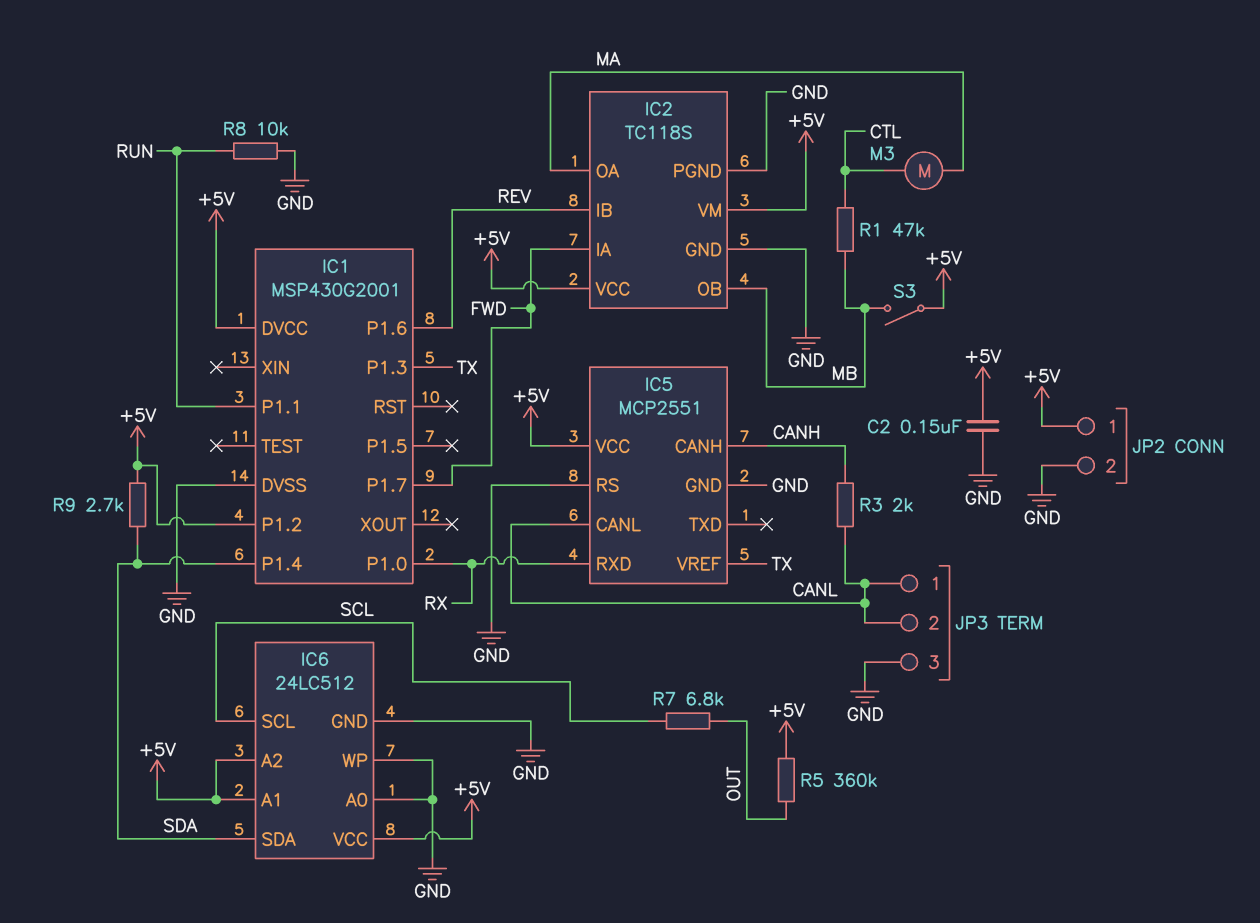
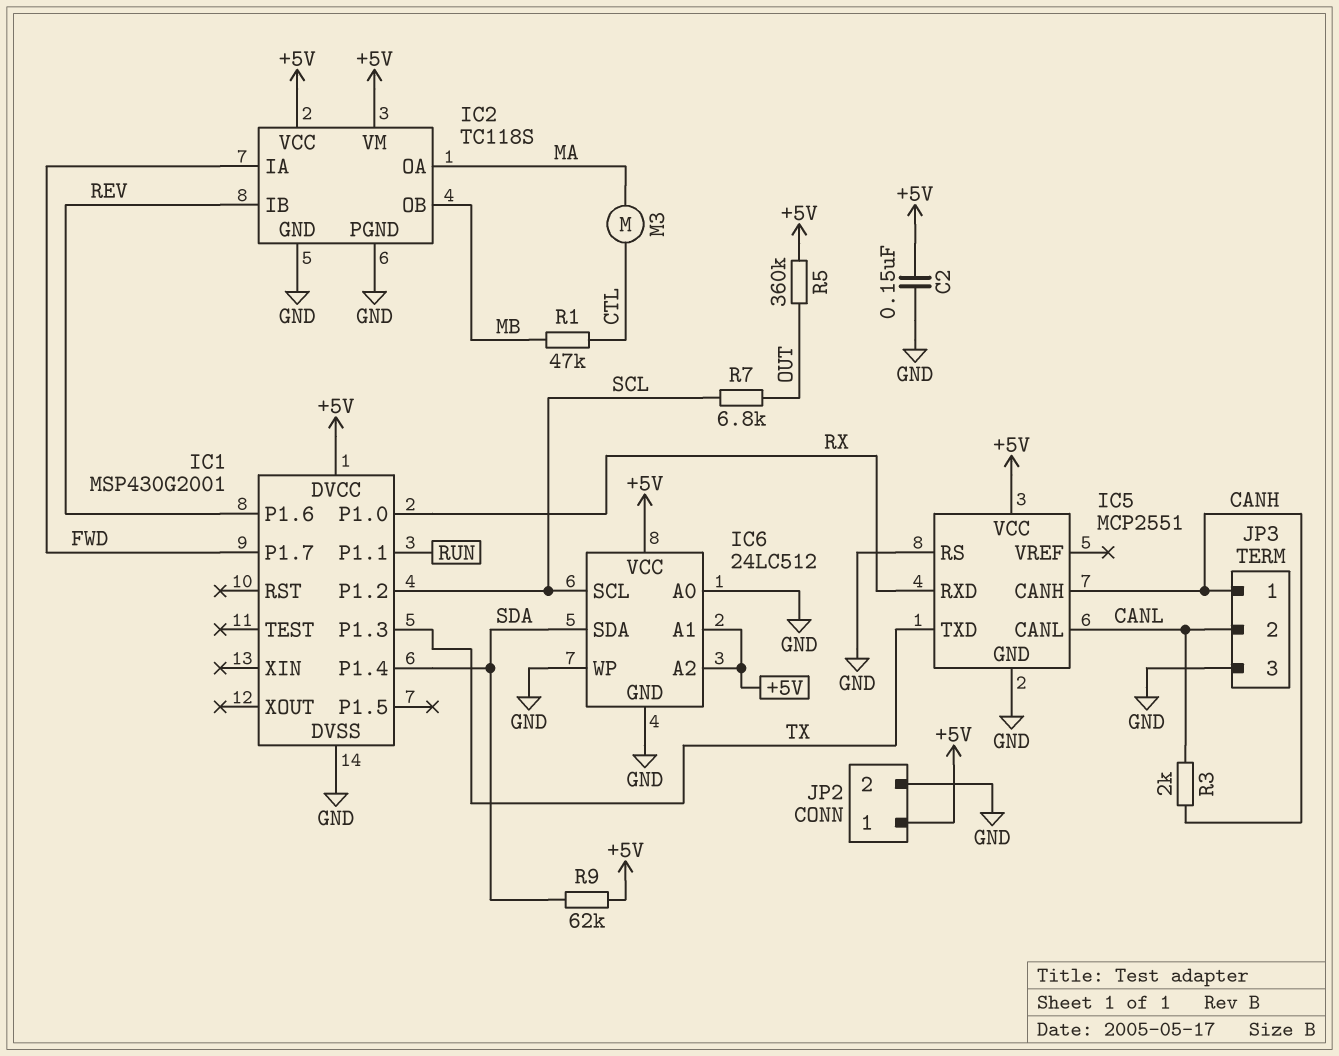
IC1 pin P1.2: +5V -> SCL
IC5 pin TXD: none -> TX
IC5 pin VREF: TX -> none
JP3 pin 1: CANL -> CANH
R8: 10k (GND, RUN) -> none
R9: 2.7k (+5V, SDA) -> 62k (+5V, SDA)
S3: switch (+5V, MB) -> none

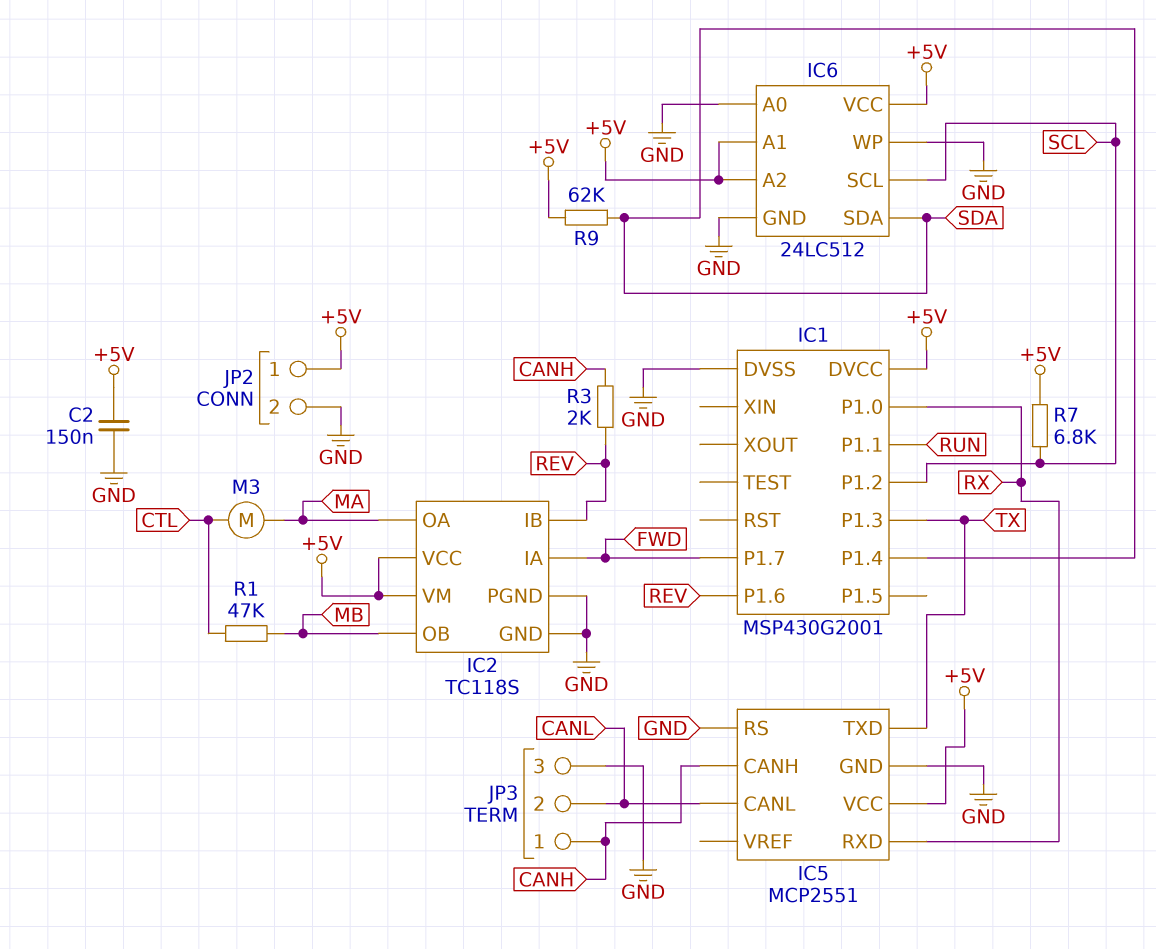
R3: 2k (CANH, CANL) -> 2k (CANH, REV)
R5: 360k (+5V, OUT) -> none
R7: 6.8k (OUT, SCL) -> 6.8k (+5V, SCL)

